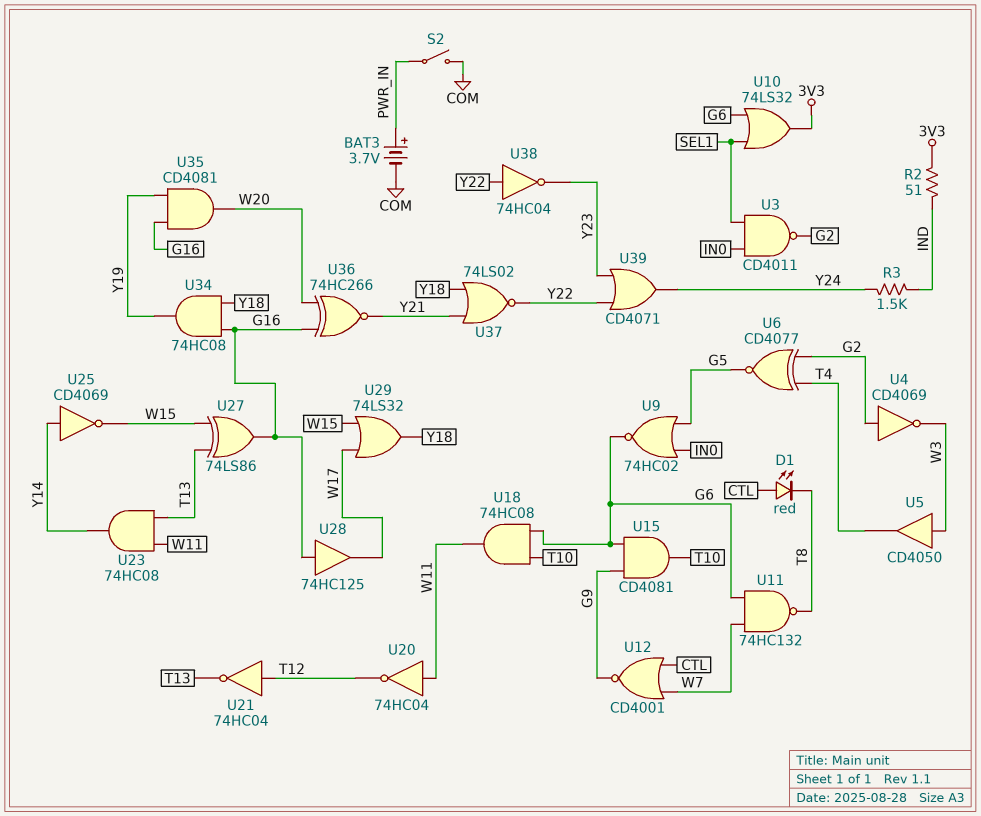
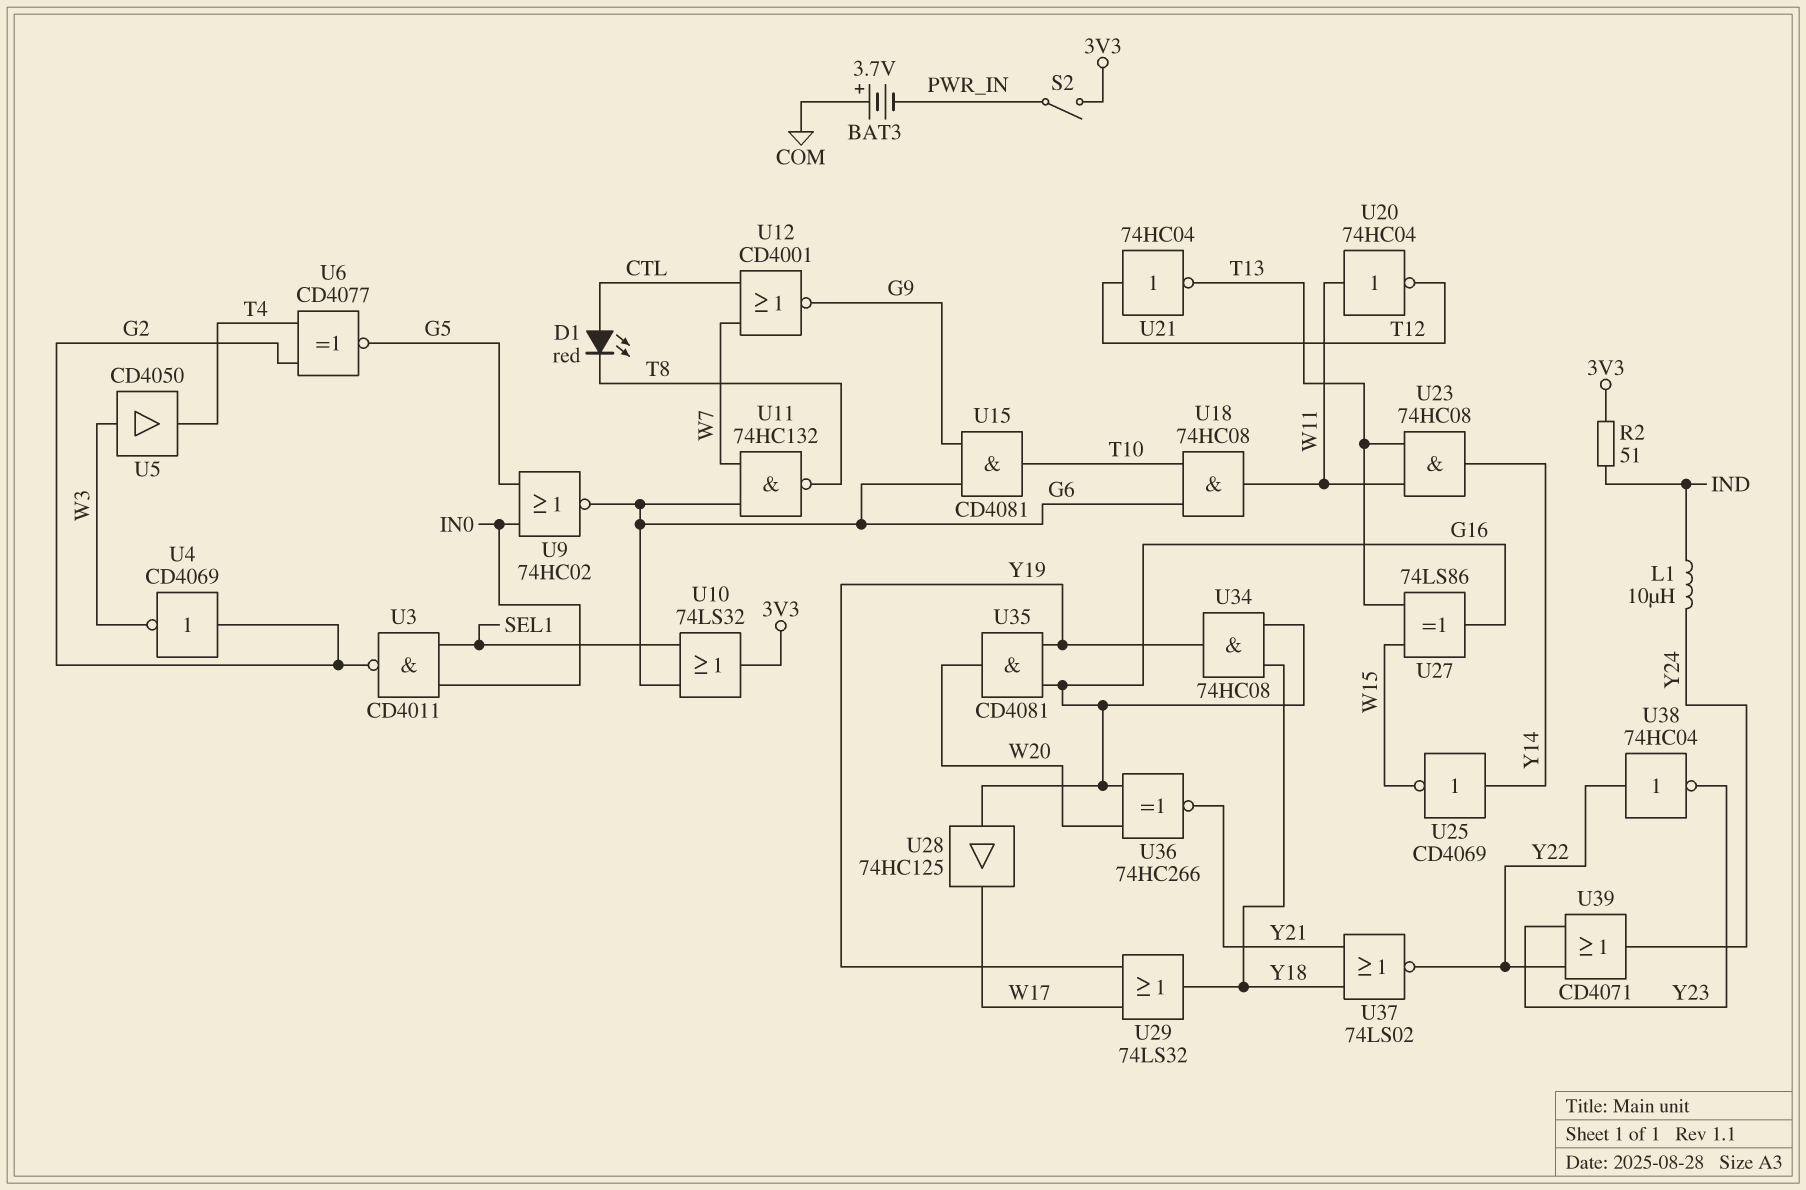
BAT3: 3.7V (plus PWR_IN, minus COM) -> 3.7V (plus COM, minus PWR_IN)
L1: none -> 10uH (IND, Y24)
R3: 1.5k (IND, Y24) -> none
S2: switch (COM, PWR_IN) -> switch (3V3, PWR_IN)
U29: OR 74LS32 (in W15, in W17, out Y18) -> OR 74LS32 (in W17, in Y19, out Y18)

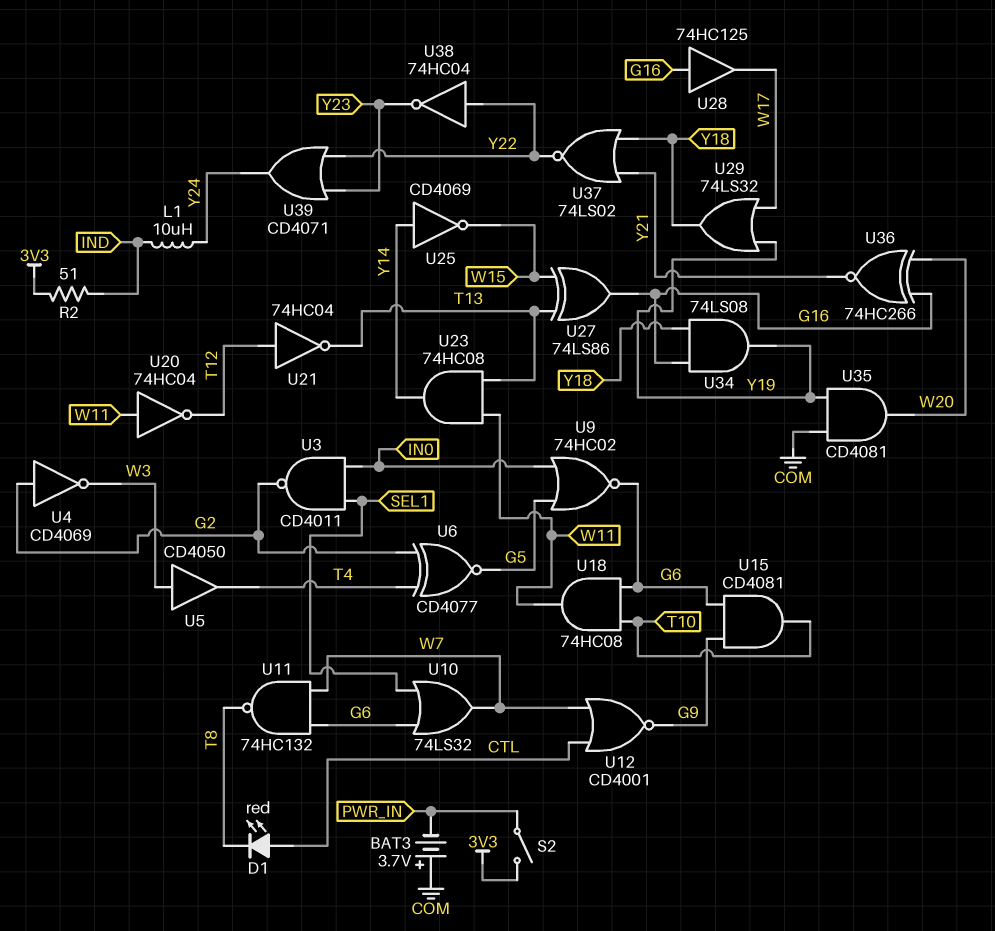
U10: OR 74LS32 (in G6, in SEL1, out 3V3) -> OR 74LS32 (in G6, in SEL1, out W7)
U34: AND 74HC08 (in G16, in Y18, out Y19) -> AND 74LS08 (in G16, in Y18, out Y19)
U35: AND CD4081 (in G16, in Y19, out W20) -> AND CD4081 (in COM, in Y19, out W20)

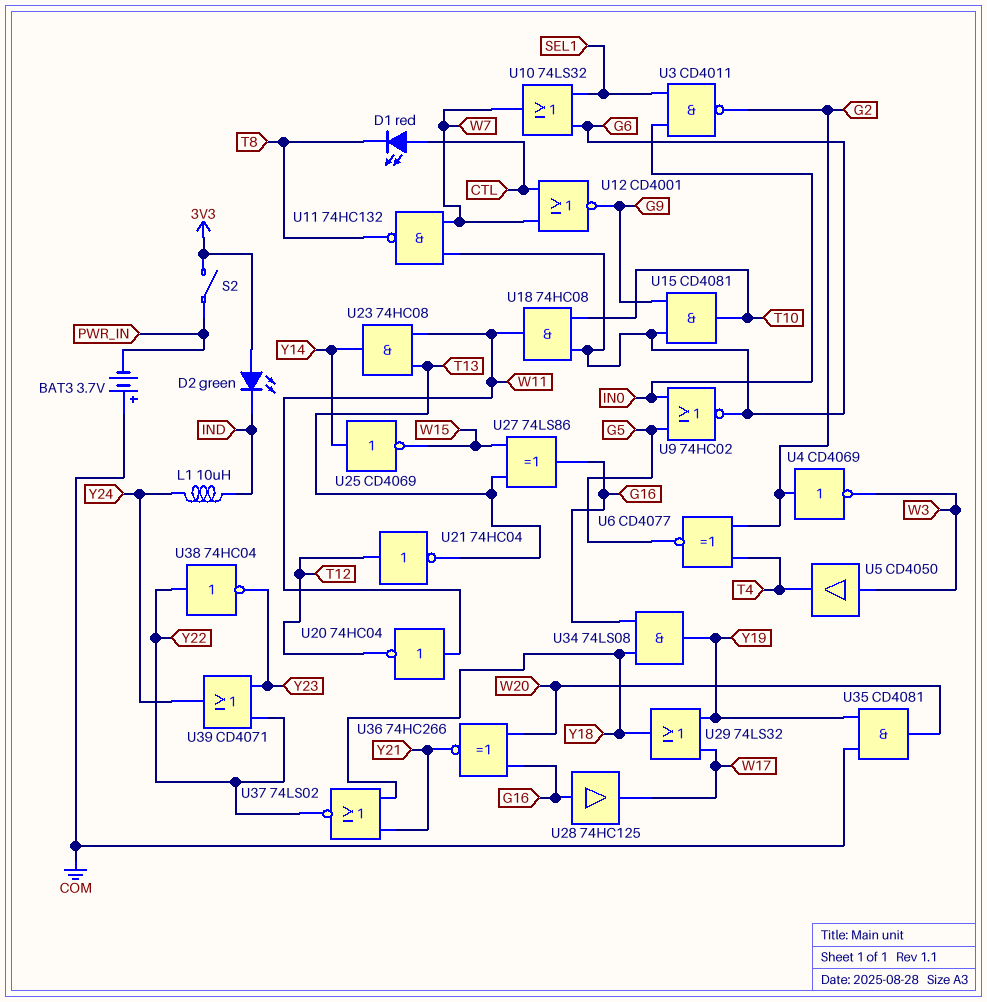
D2: none -> LED green (A 3V3, K IND)
R2: 51 (3V3, IND) -> none

